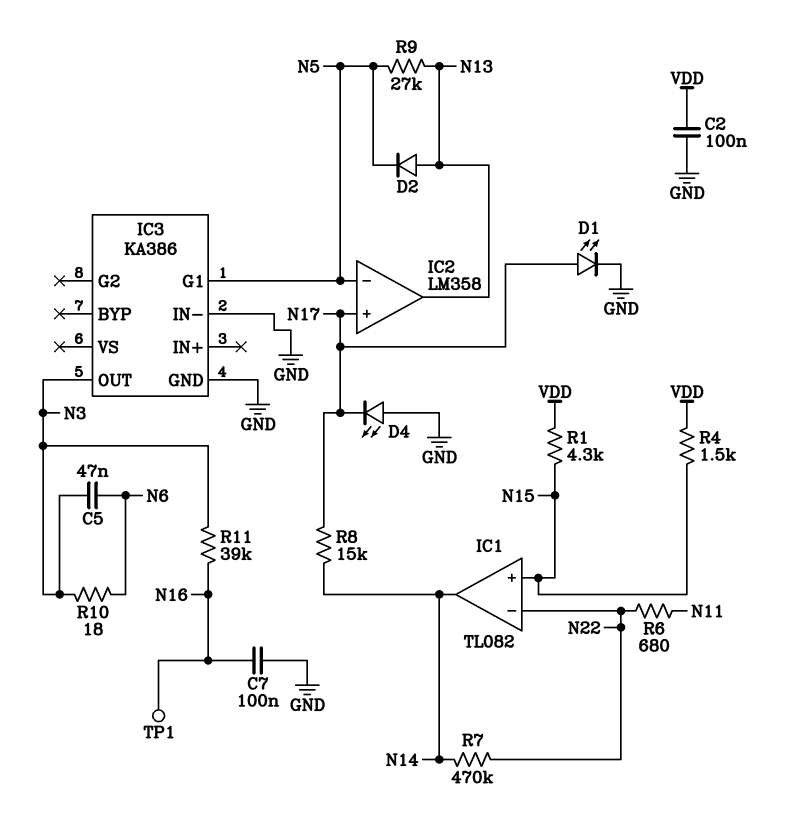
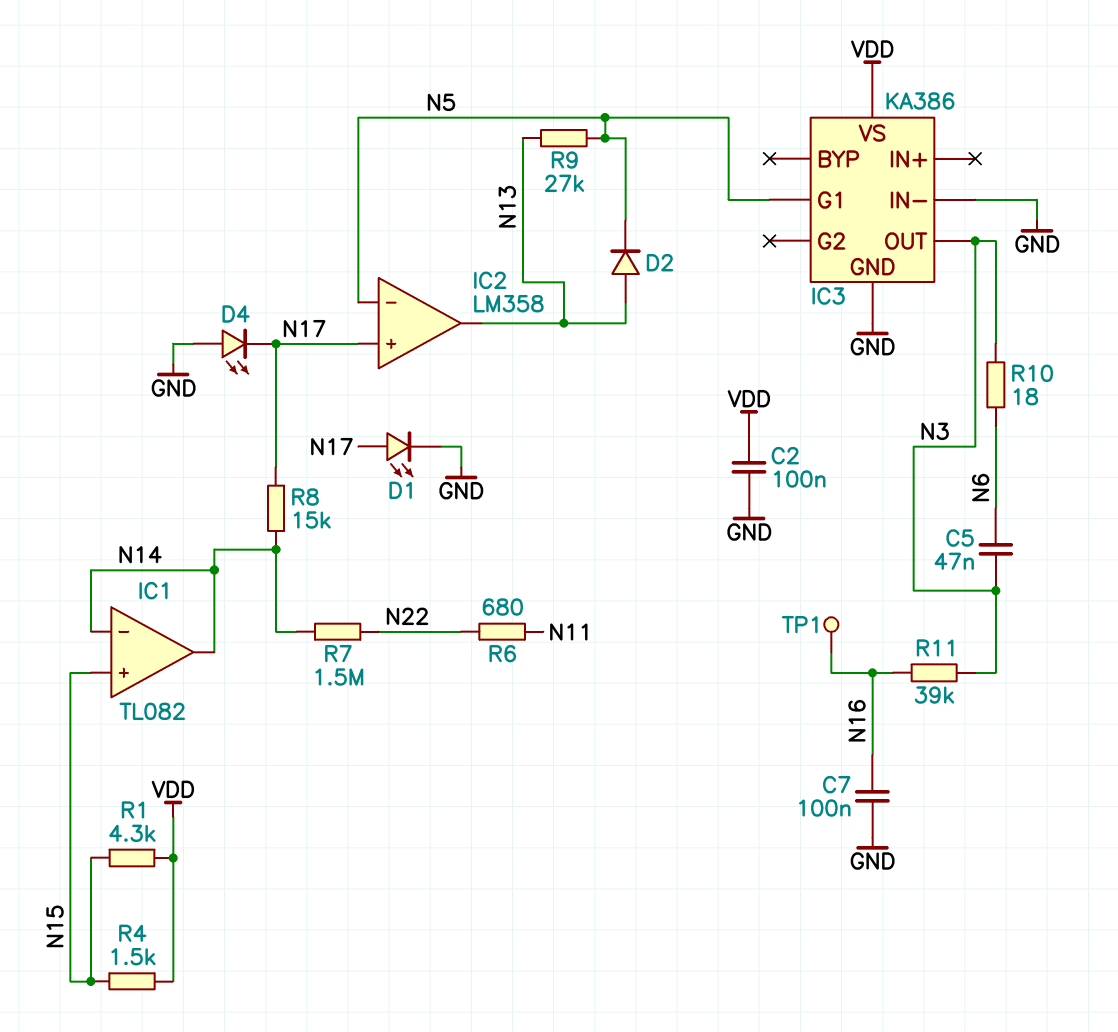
IC1 pin in-: N22 -> N14
IC3 pin VS: none -> VDD
R7: 470k (N14, N22) -> 1.5M (N14, N22)

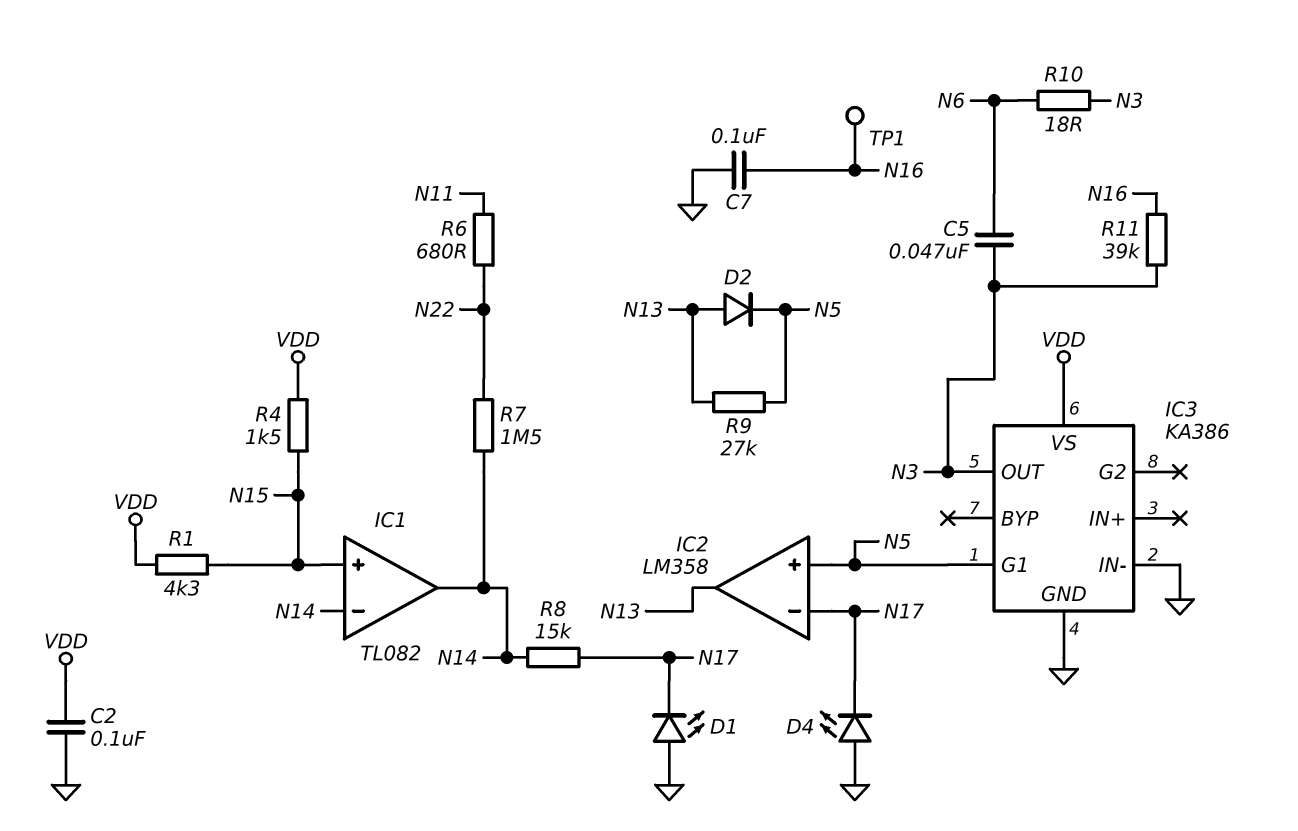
D1: LED (A N17, K GND) -> LED (A GND, K N17)
IC2 pin in+: N17 -> N5
IC2 pin in-: N5 -> N17

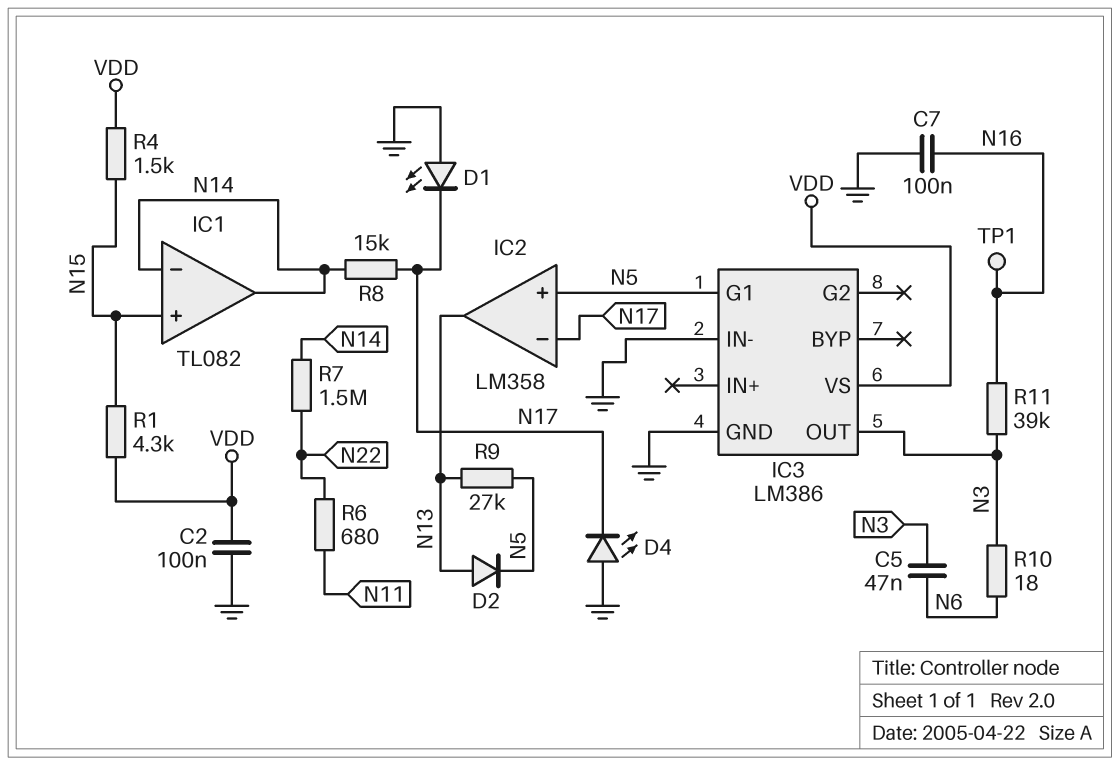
IC3: KA386 -> LM386

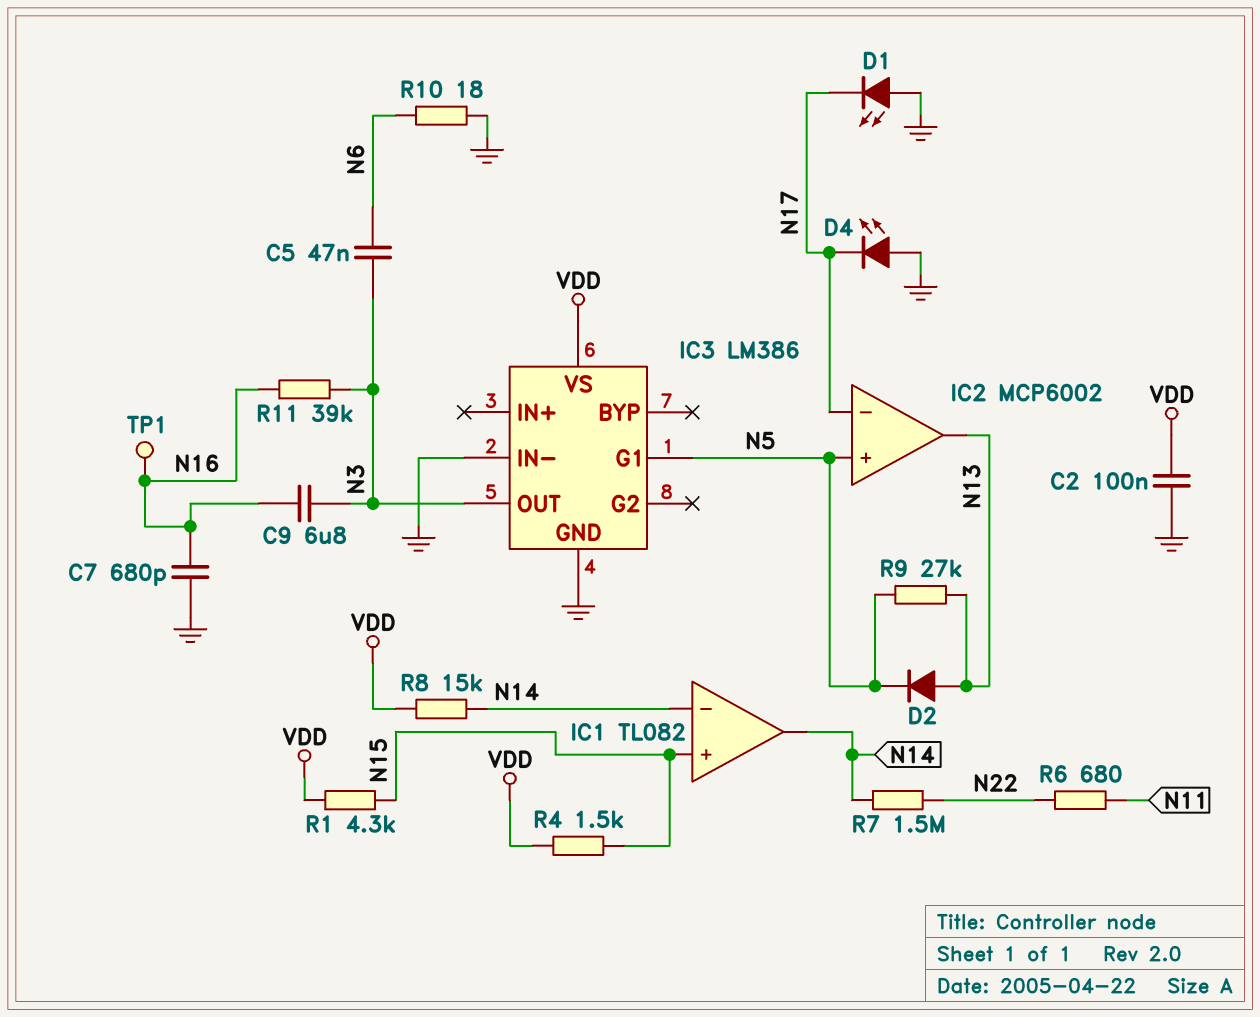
C7: 100nF (GND, N16) -> 680pF (GND, N16)
C9: none -> 6.8uF (N3, N16)
IC2: LM358 -> MCP6002
R8: 15k (N14, N17) -> 15k (N14, VDD)
R10: 18 (N3, N6) -> 18 (GND, N6)

